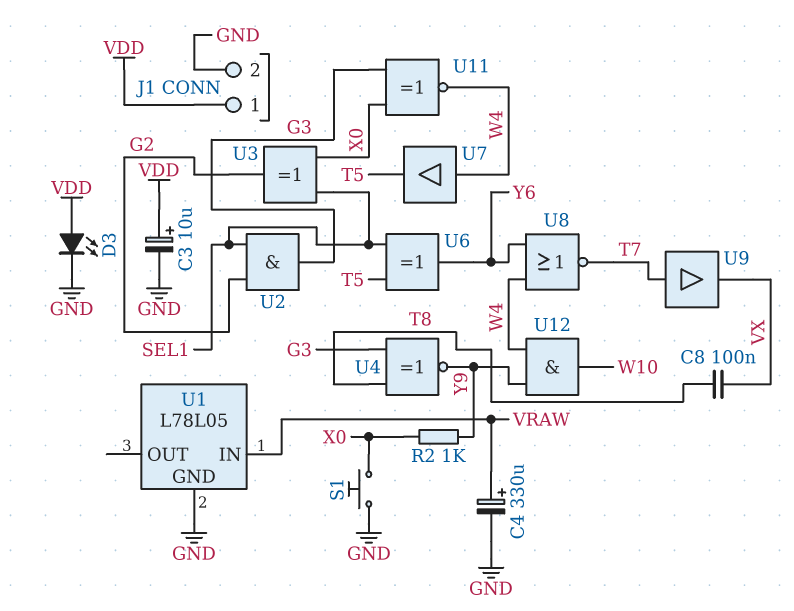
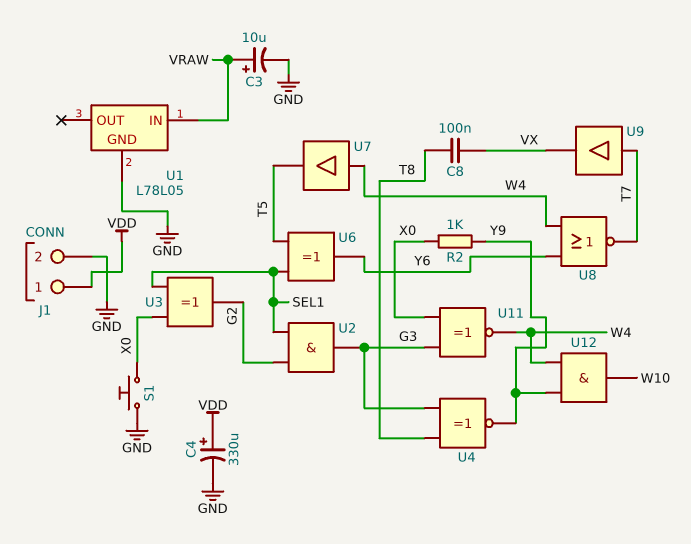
C3: 10uF (plus VDD, minus GND) -> 10uF (plus VRAW, minus GND)
C4: 330uF (plus VRAW, minus GND) -> 330uF (plus VDD, minus GND)
D3: LED (A VDD, K GND) -> none

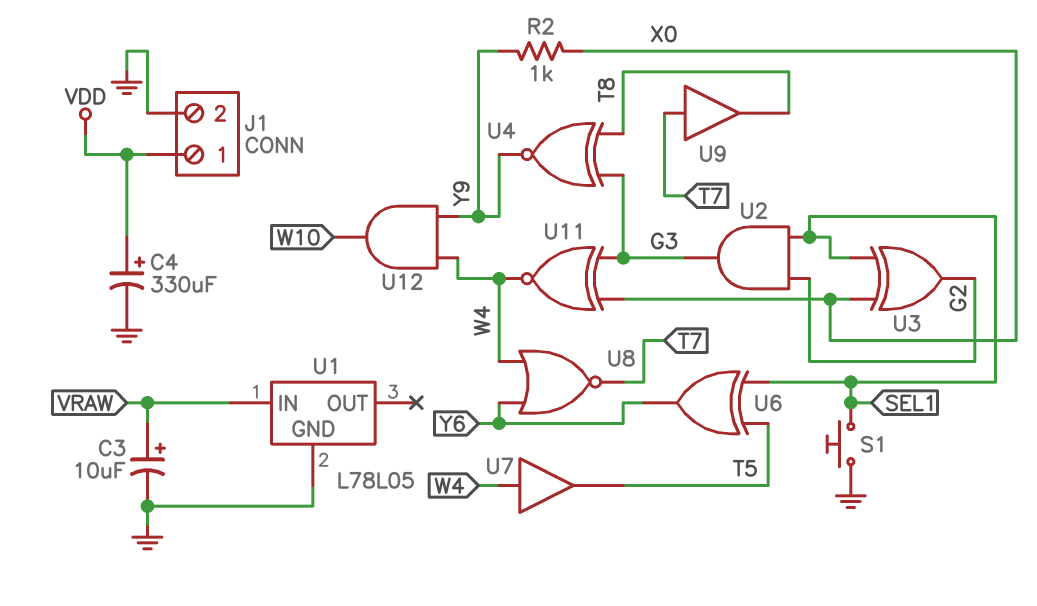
C8: 100nF (T8, VX) -> none
S1: button (GND, X0) -> button (GND, SEL1)
U9: buffer (in T7, out VX) -> buffer (in T7, out T8)

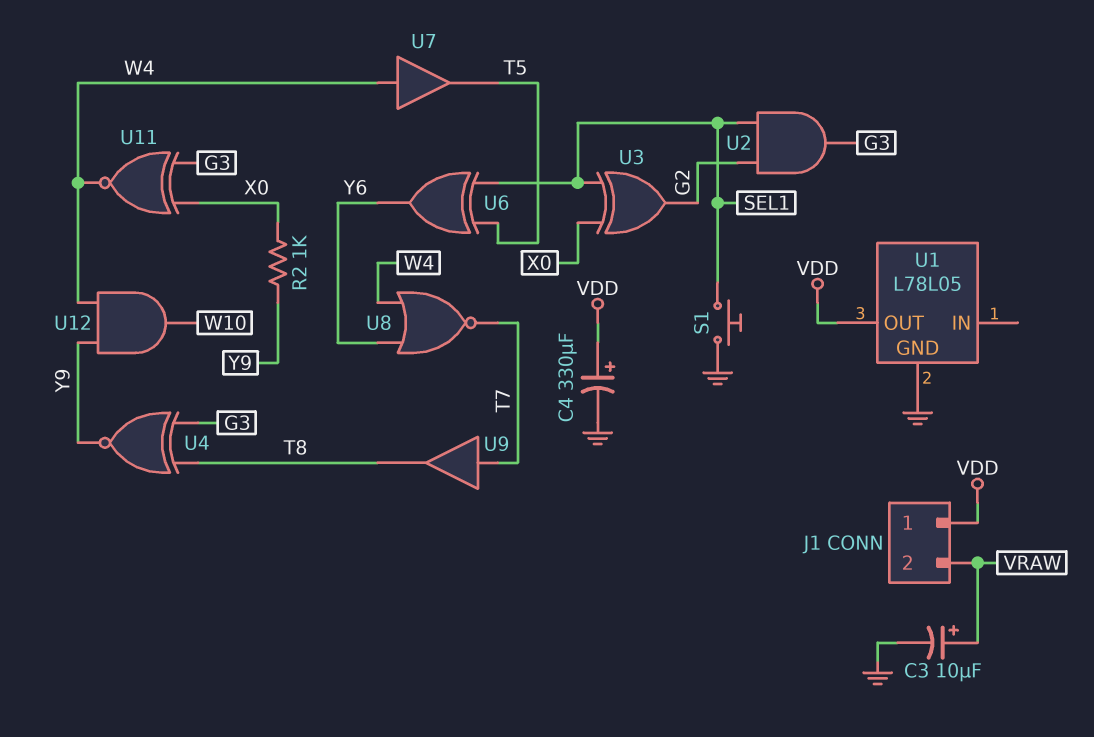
J1 pin 2: GND -> VRAW
U1 pin IN: VRAW -> none
U1 pin OUT: none -> VDD

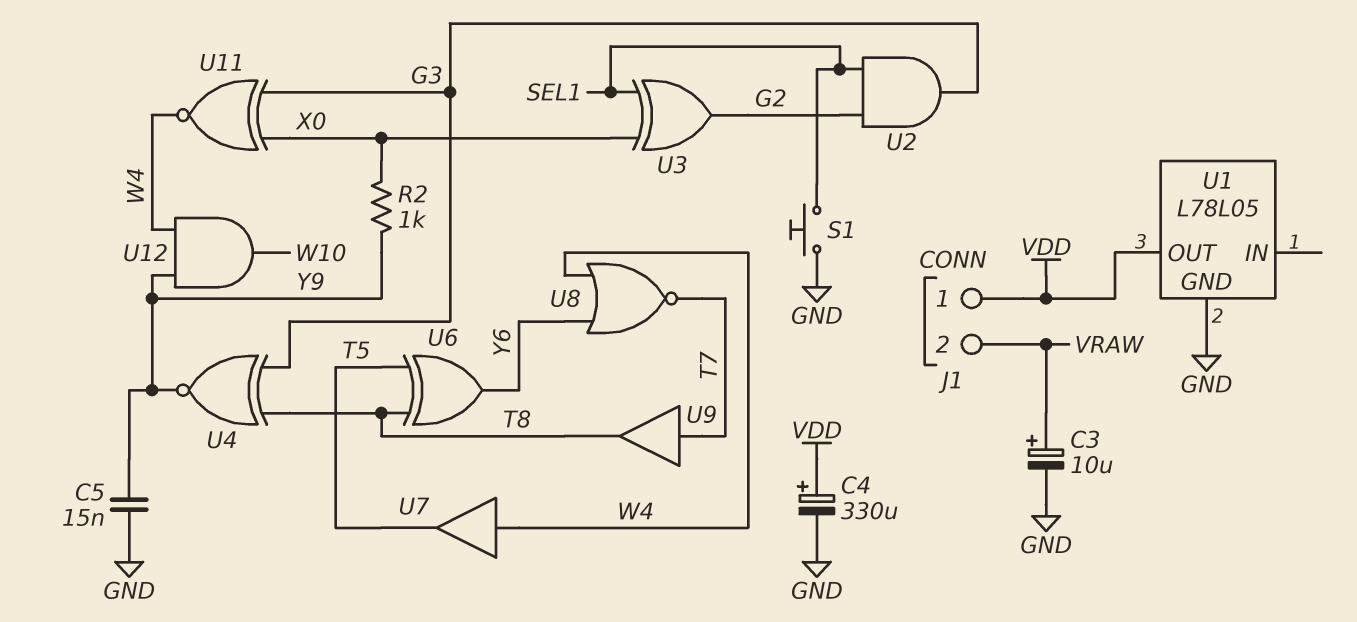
C5: none -> 15nF (GND, Y9)
U6: XOR (in SEL1, in T5, out Y6) -> XOR (in T5, in T8, out Y6)

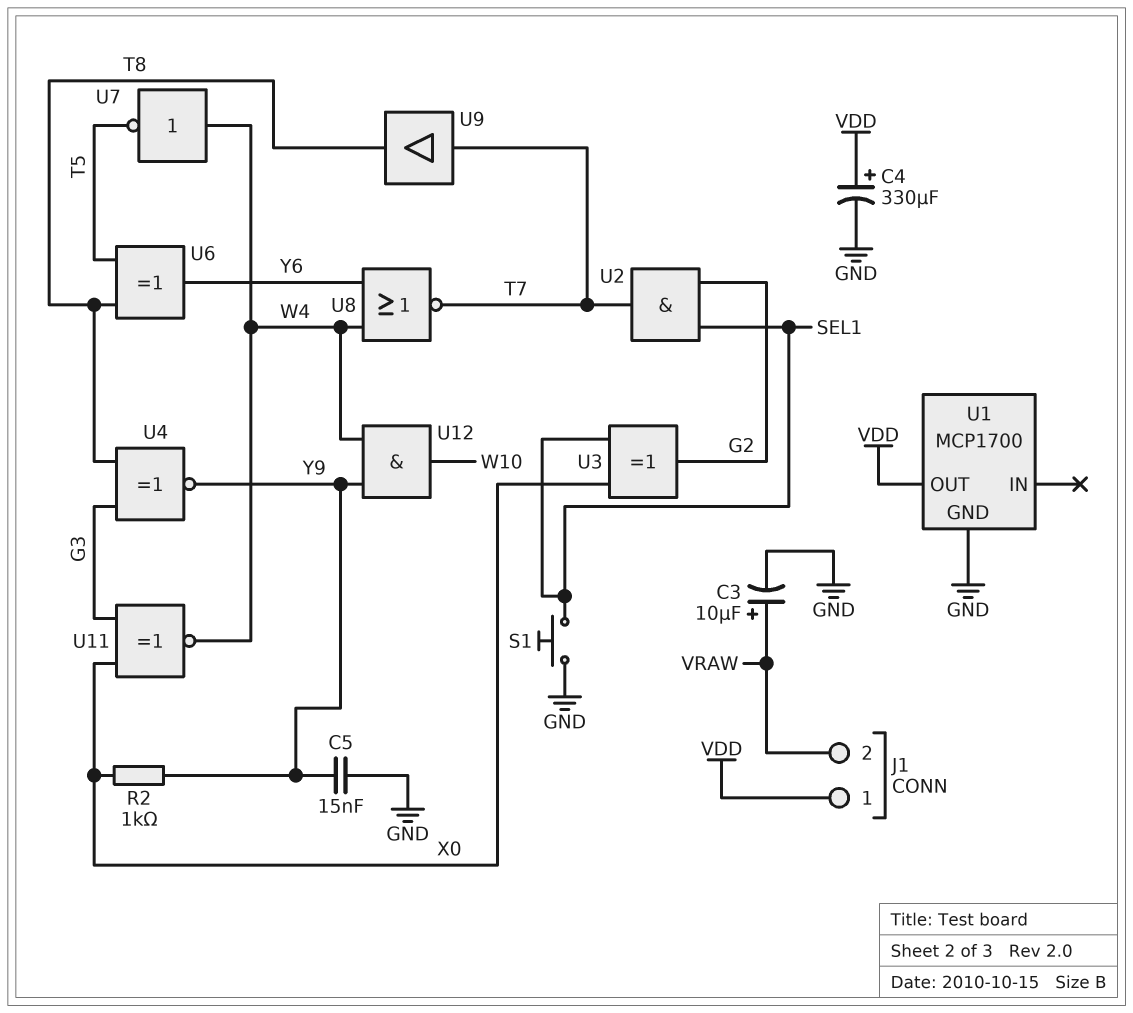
U1: L78L05 -> MCP1700
U2: AND (in G2, in SEL1, out G3) -> AND (in G2, in SEL1, out T7)
U7: buffer (in W4, out T5) -> NOT (in W4, out T5)

